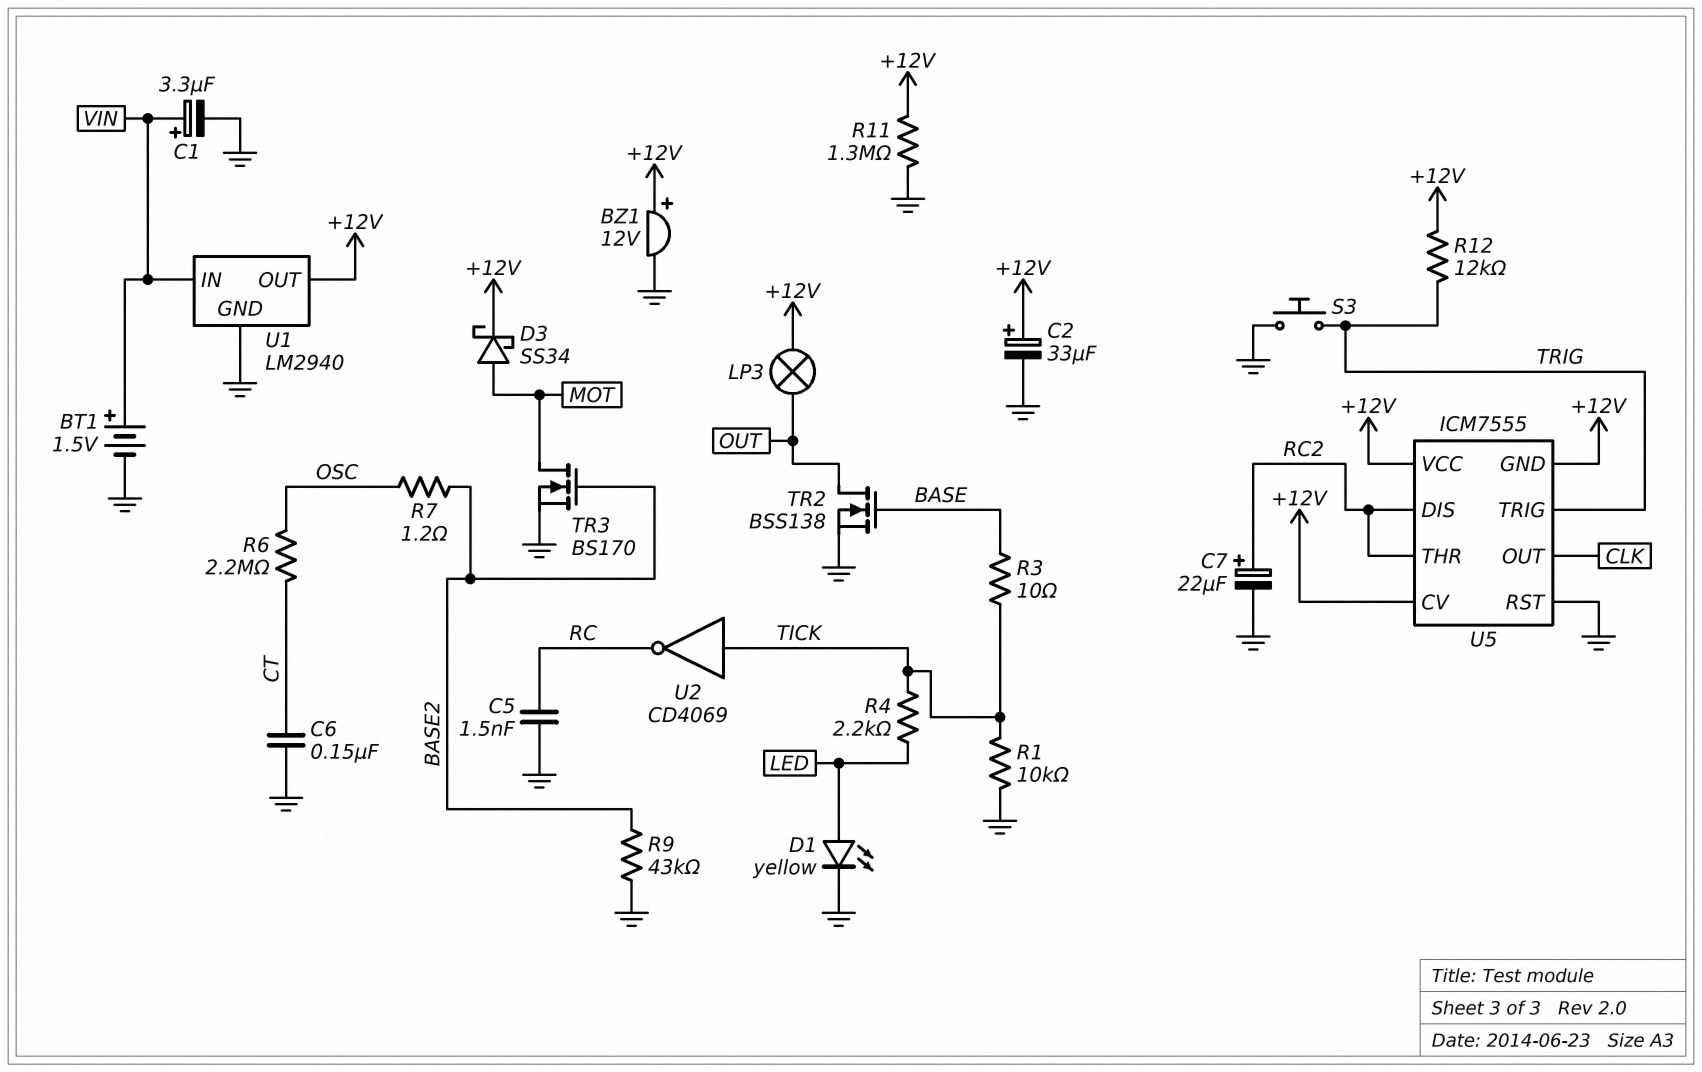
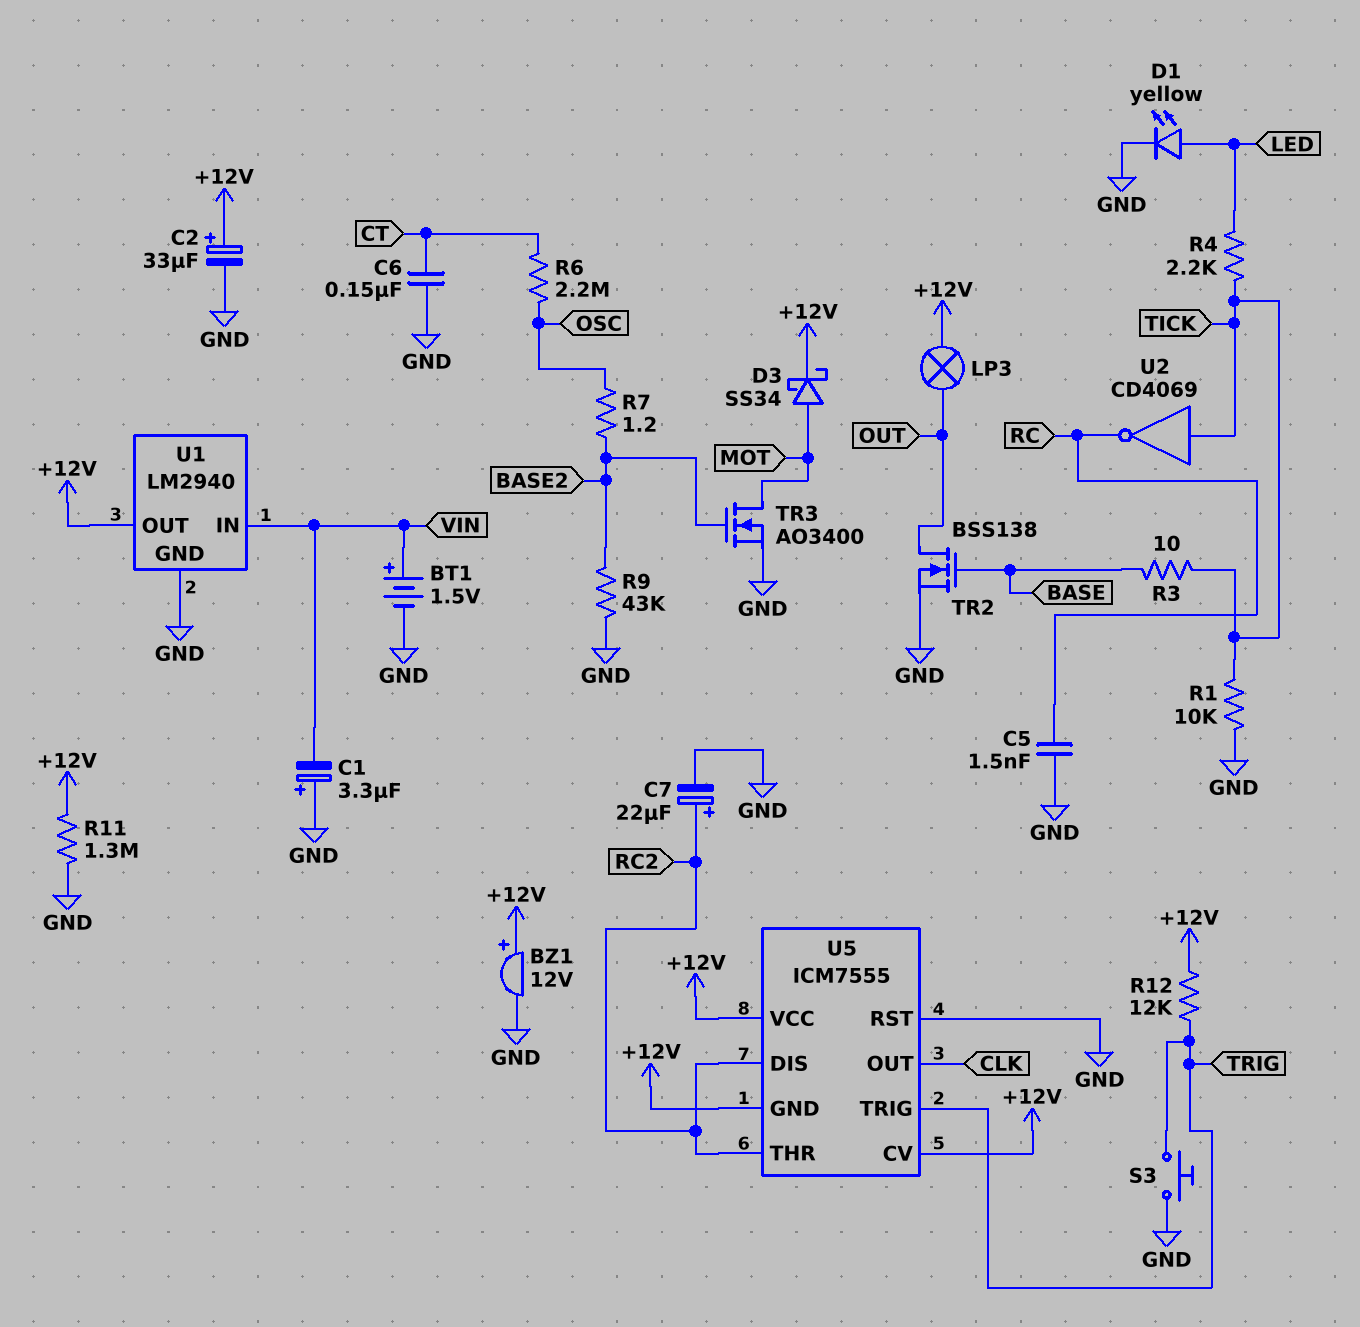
C1: 3.3uF (plus VIN, minus GND) -> 3.3uF (plus GND, minus VIN)
TR3: NMOS BS170 (G BASE2, D MOT, S GND) -> NMOS AO3400 (G BASE2, D MOT, S GND)

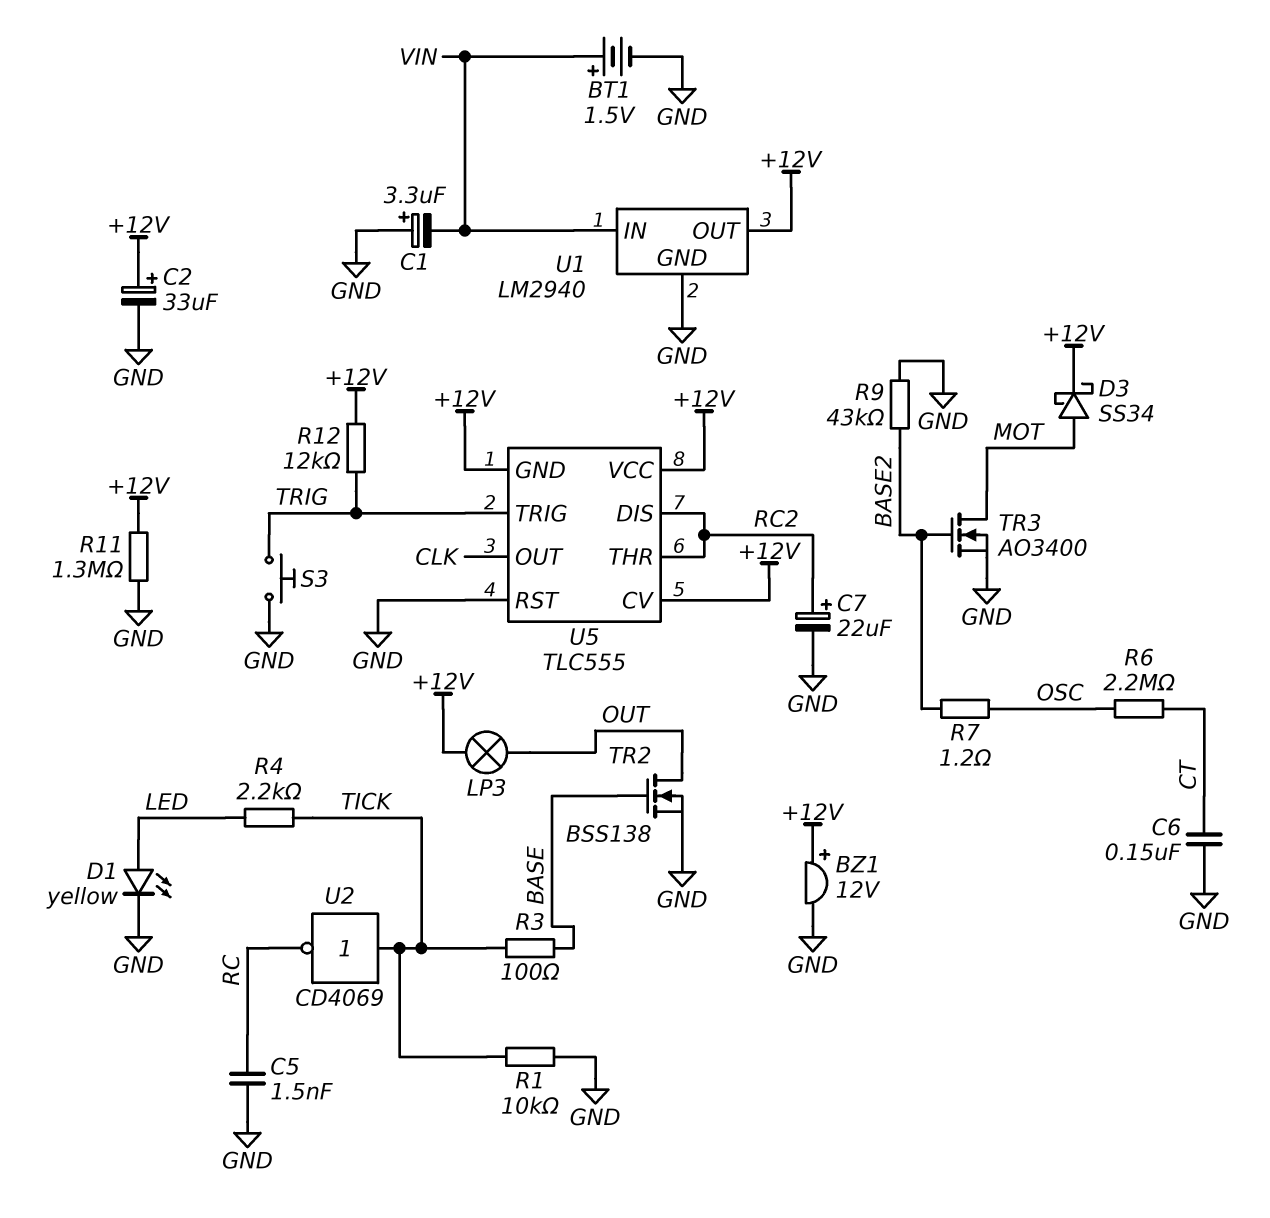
R3: 10 (BASE, TICK) -> 100 (BASE, TICK)
U5: ICM7555 -> TLC555

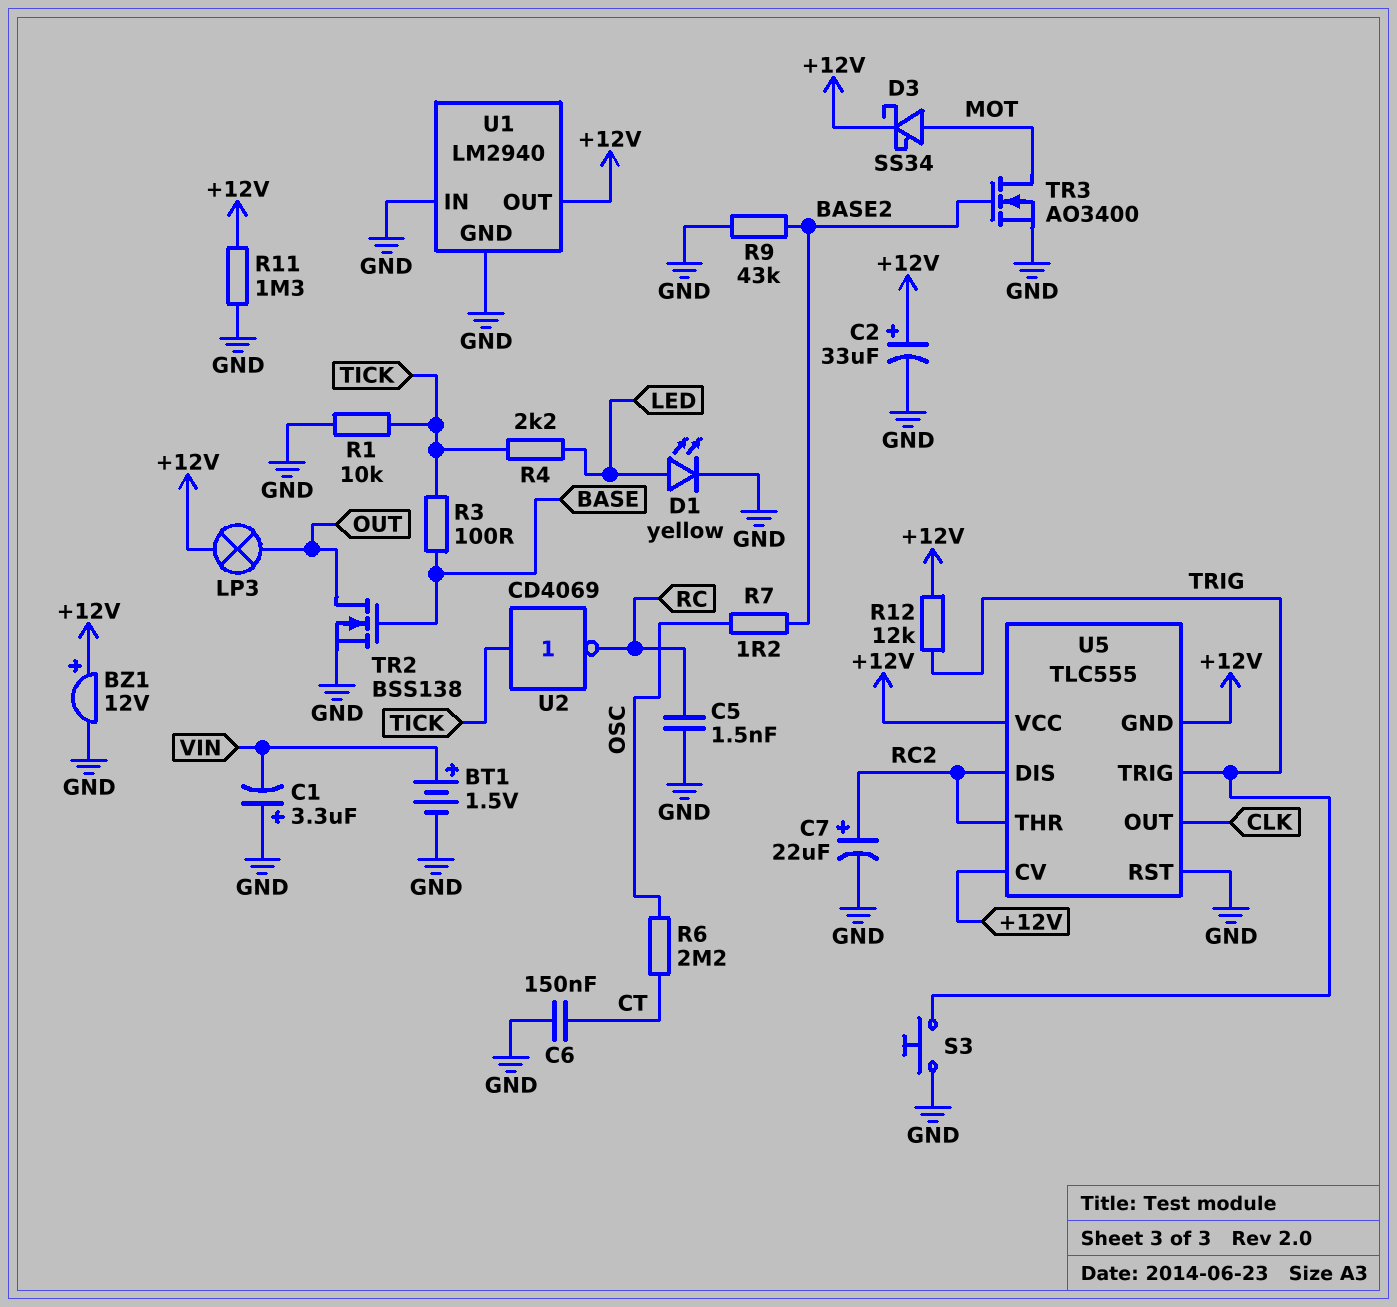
U1 pin IN: VIN -> GND

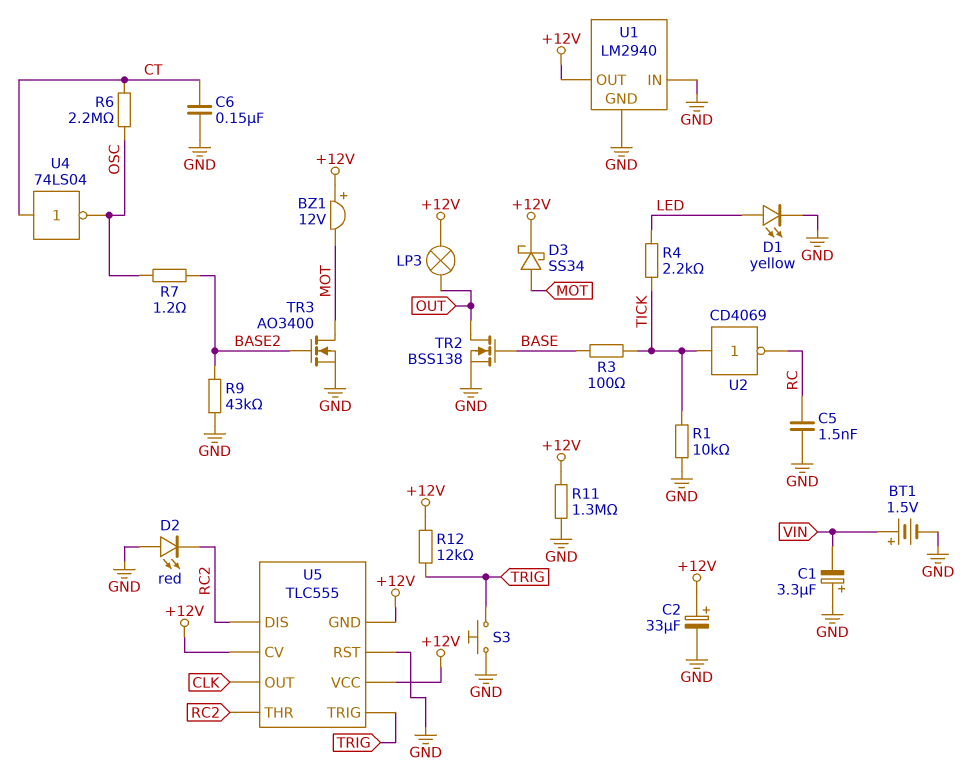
BZ1: buzzer 12V (plus +12V, minus GND) -> buzzer 12V (plus +12V, minus MOT)
C7: 22uF (plus RC2, minus GND) -> none
D2: none -> LED red (A GND, K RC2)
U4: none -> NOT 74LS04 (in CT, out OSC)

